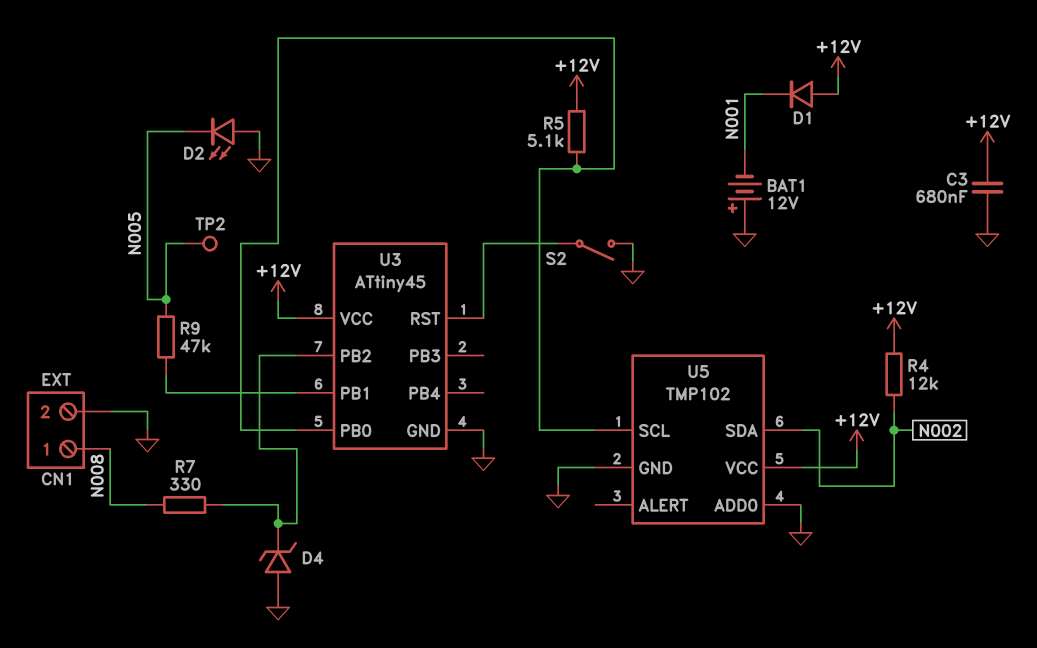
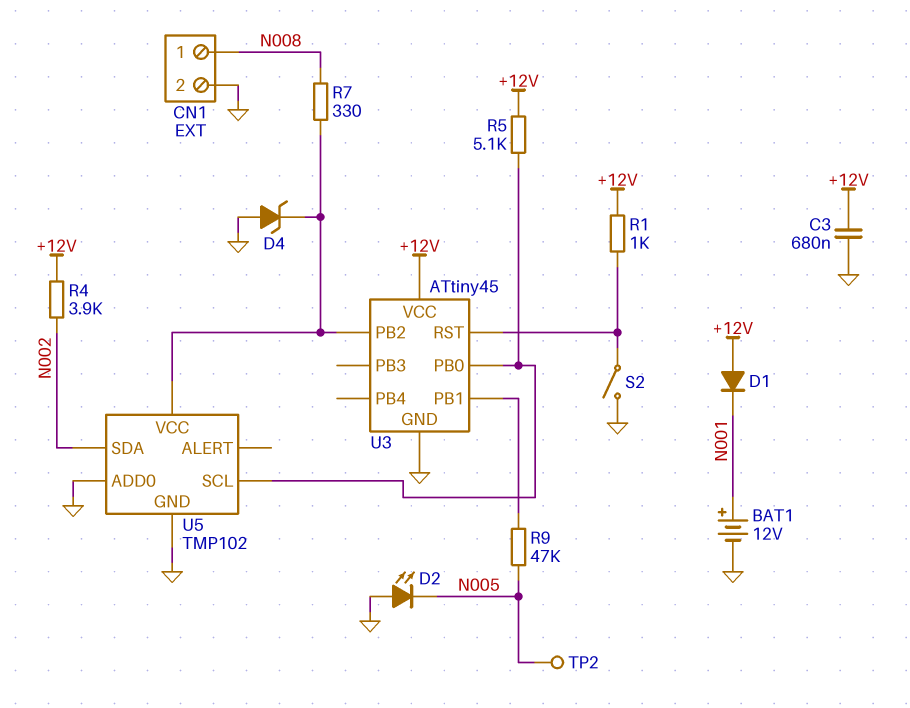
BAT1: 12V (plus GND, minus N001) -> 12V (plus N001, minus GND)
R1: none -> 1k (+12V, U3/RST)
R4: 12k (+12V, N002) -> 3.9k (+12V, N002)
U5 pin VCC: +12V -> U3/PB2

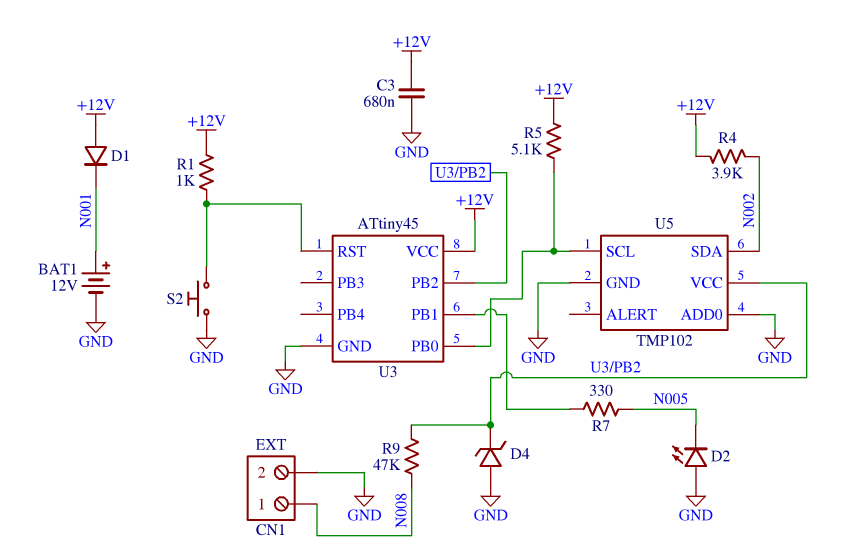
R7: 330 (N008, U3/PB2) -> 330 (N005, U3/PB1)
R9: 47k (N005, U3/PB1) -> 47k (N008, U3/PB2)
S2: switch (GND, U3/RST) -> button (GND, U3/RST)
TP2: test point (N005) -> none

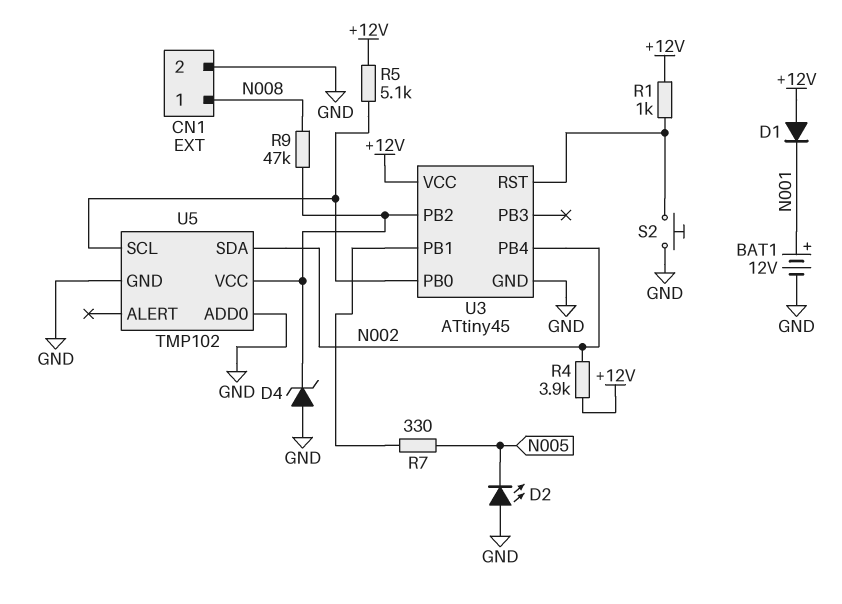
C3: 680nF (+12V, GND) -> none
U3 pin PB4: none -> N002

